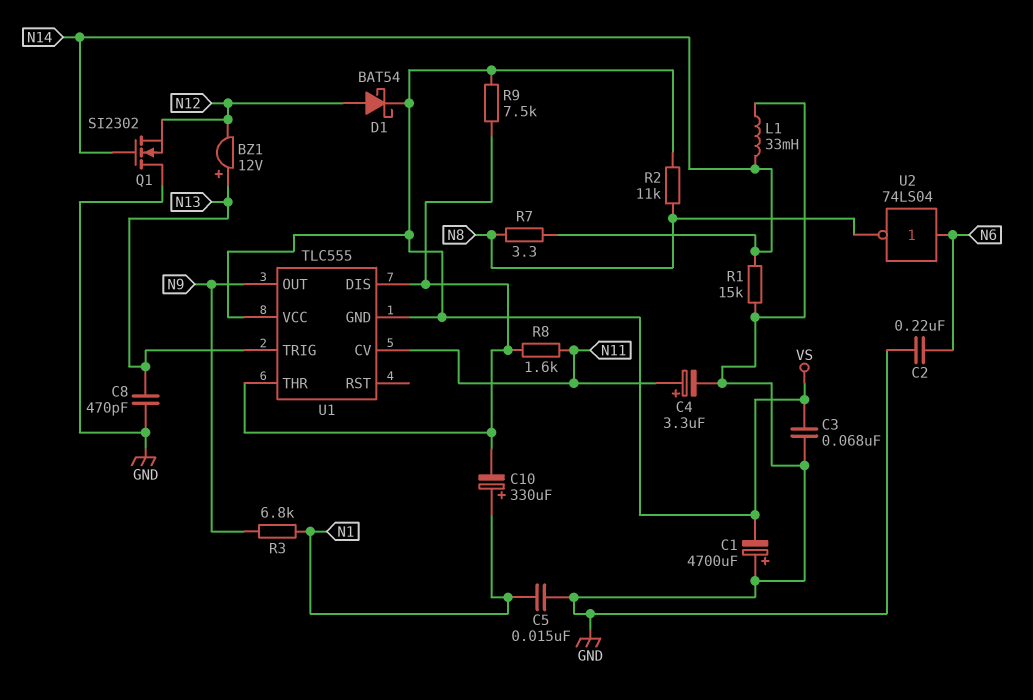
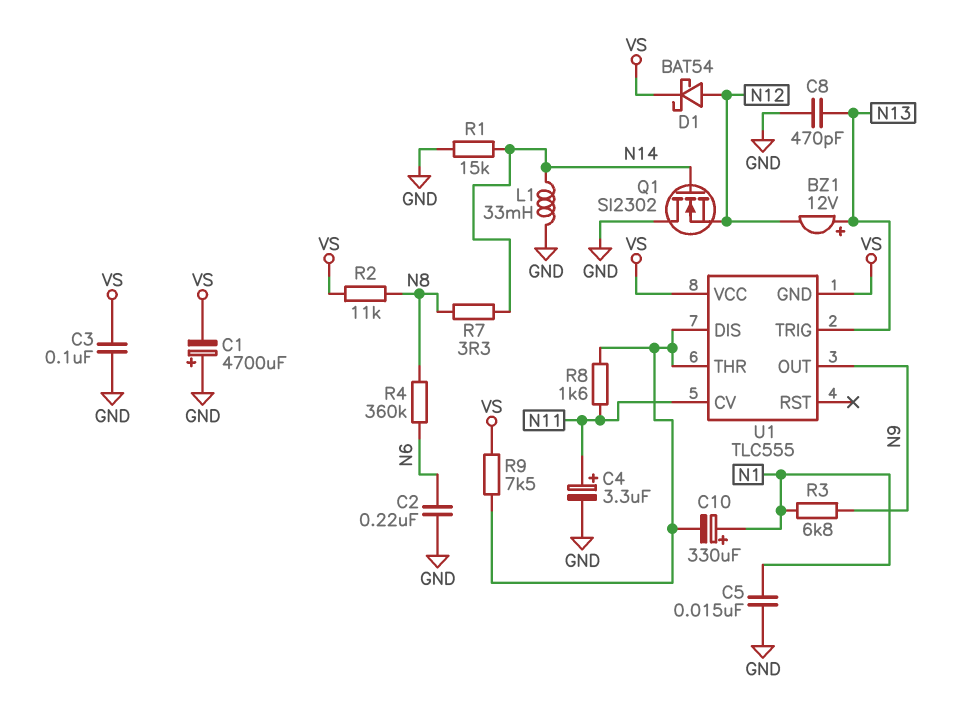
C3: 68nF (GND, VS) -> 100nF (GND, VS)
R4: none -> 360k (N6, N8)
U2: NOT 74LS04 (in N6, out N8) -> none

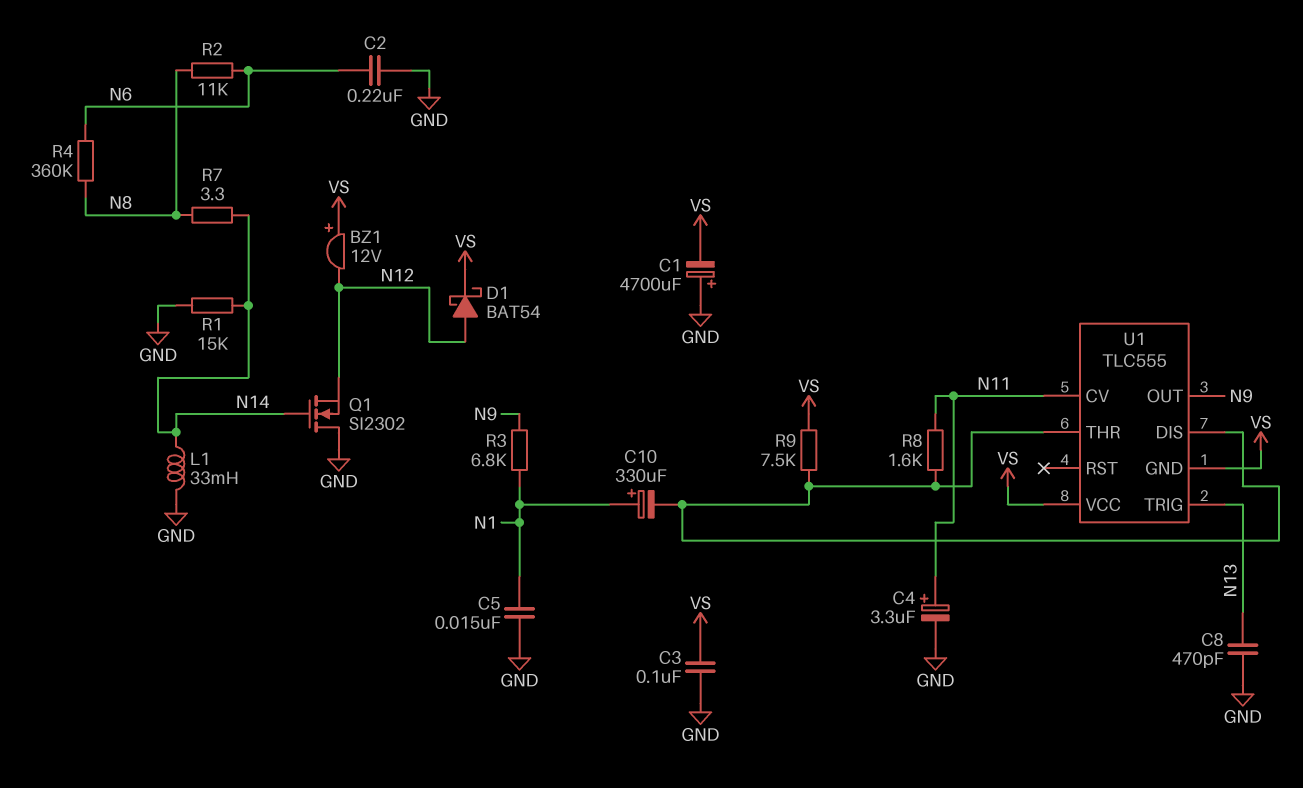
BZ1: buzzer 12V (plus N13, minus N12) -> buzzer 12V (plus VS, minus N12)
R2: 11k (N8, VS) -> 11k (N6, N8)

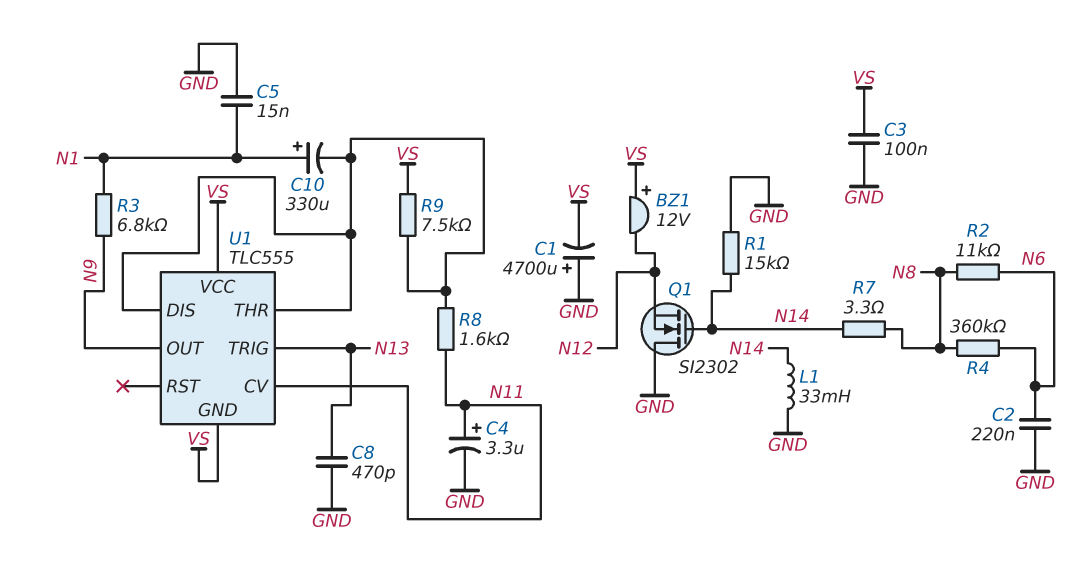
D1: schottky BAT54 (A N12, K VS) -> none

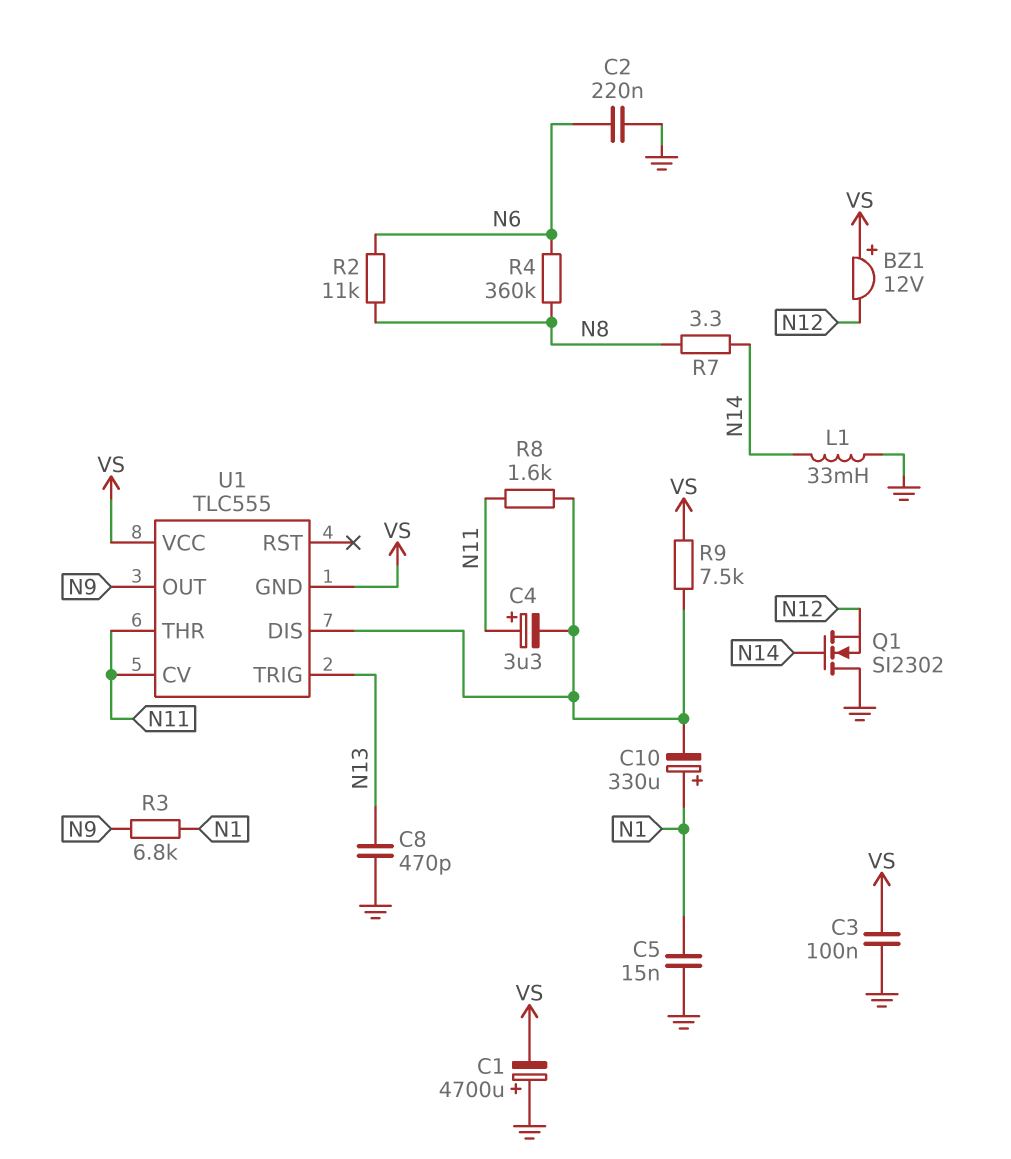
C4: 3.3uF (plus N11, minus GND) -> 3.3uF (plus N11, minus U1/DIS)
R1: 15k (GND, N14) -> none
U1 pin THR: U1/DIS -> N11

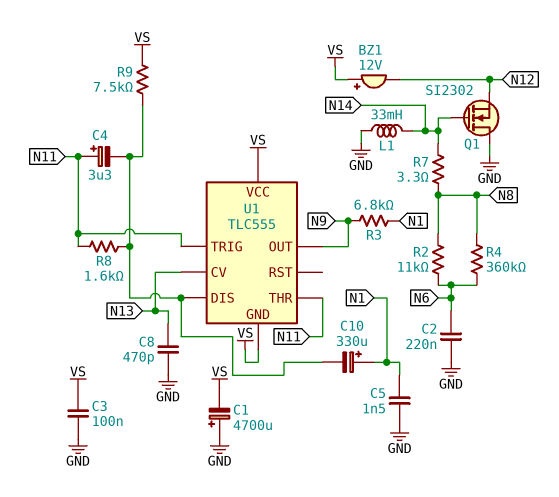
C5: 15nF (GND, N1) -> 1.5nF (GND, N1)
U1 pin CV: N11 -> N13
U1 pin TRIG: N13 -> N11

